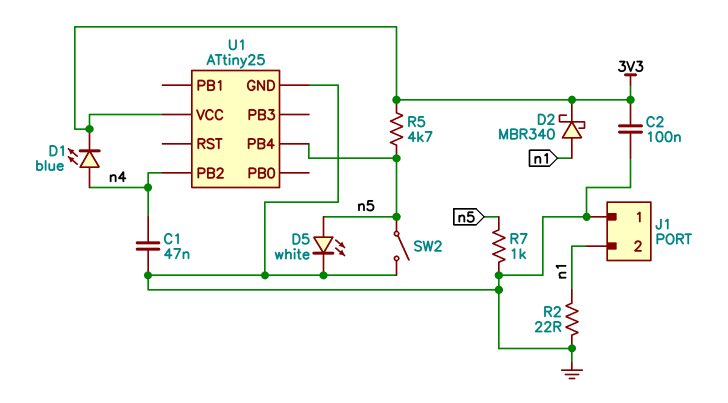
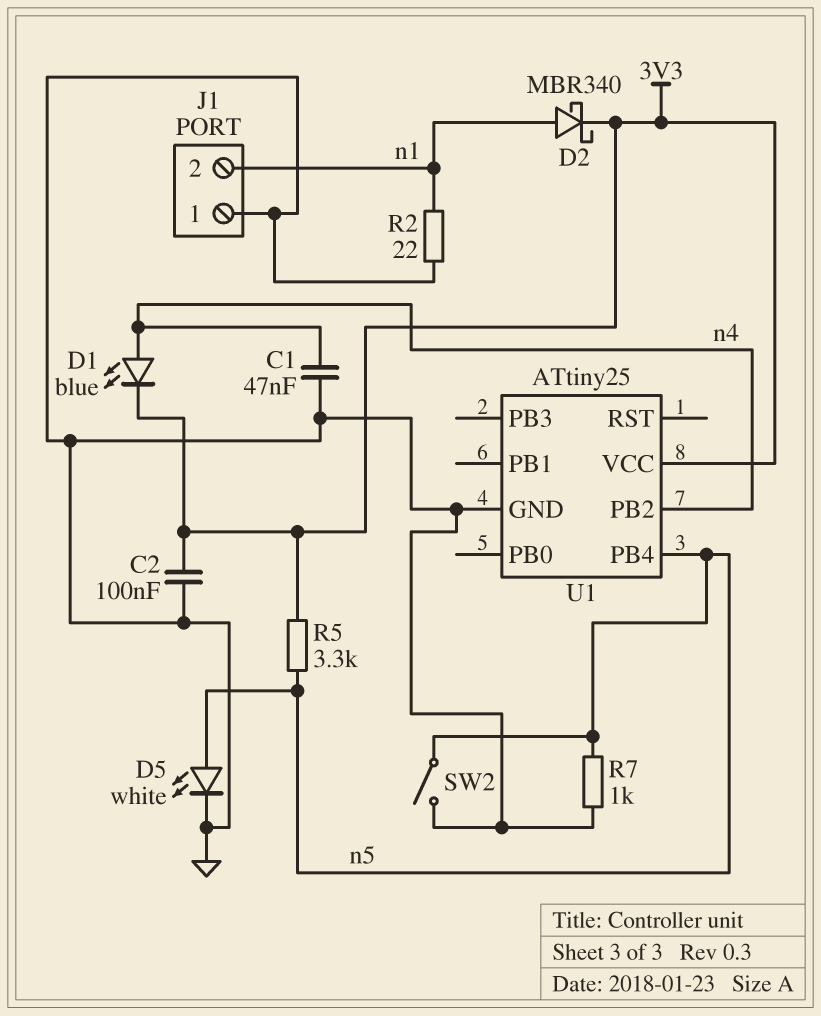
R5: 4.7k (3V3, n5) -> 3.3k (3V3, n5)

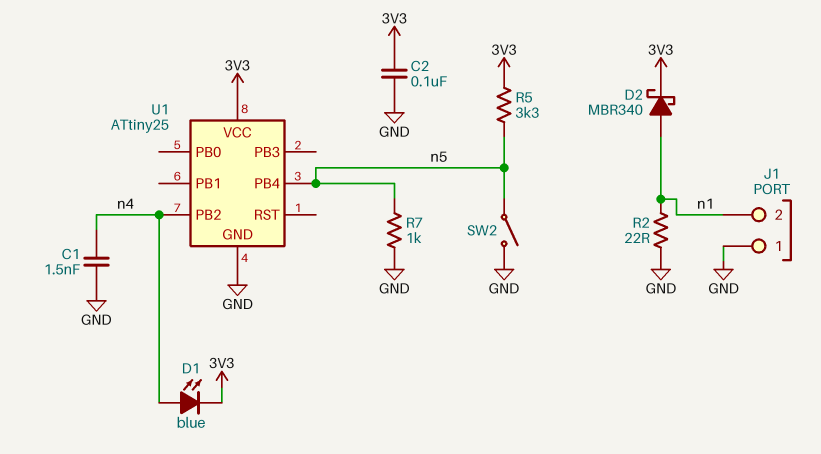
C1: 47nF (GND, n4) -> 1.5nF (GND, n4)
D5: LED white (A n5, K GND) -> none

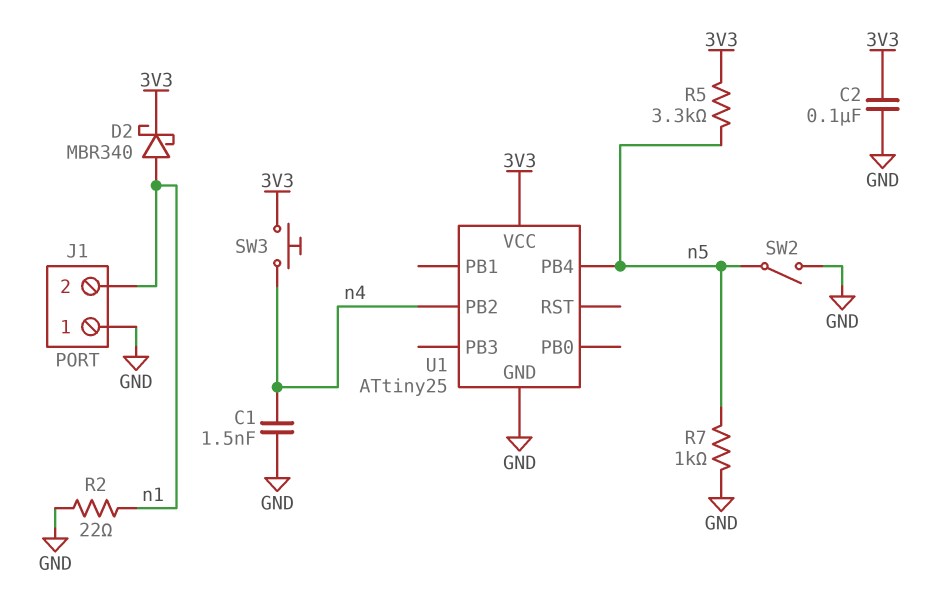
D1: LED blue (A n4, K 3V3) -> none
SW3: none -> button (3V3, n4)

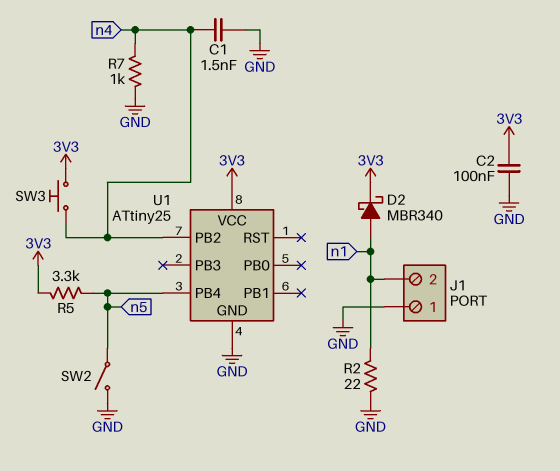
R7: 1k (GND, n5) -> 1k (GND, n4)

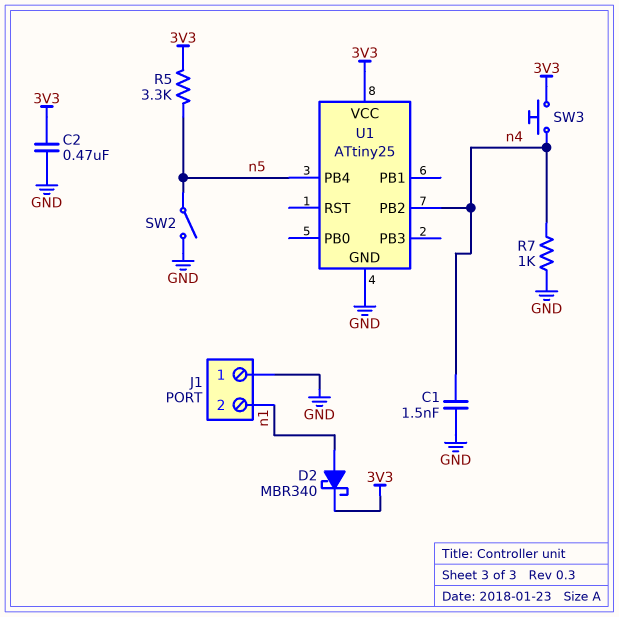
C2: 100nF (3V3, GND) -> 470nF (3V3, GND)
R2: 22 (GND, n1) -> none

